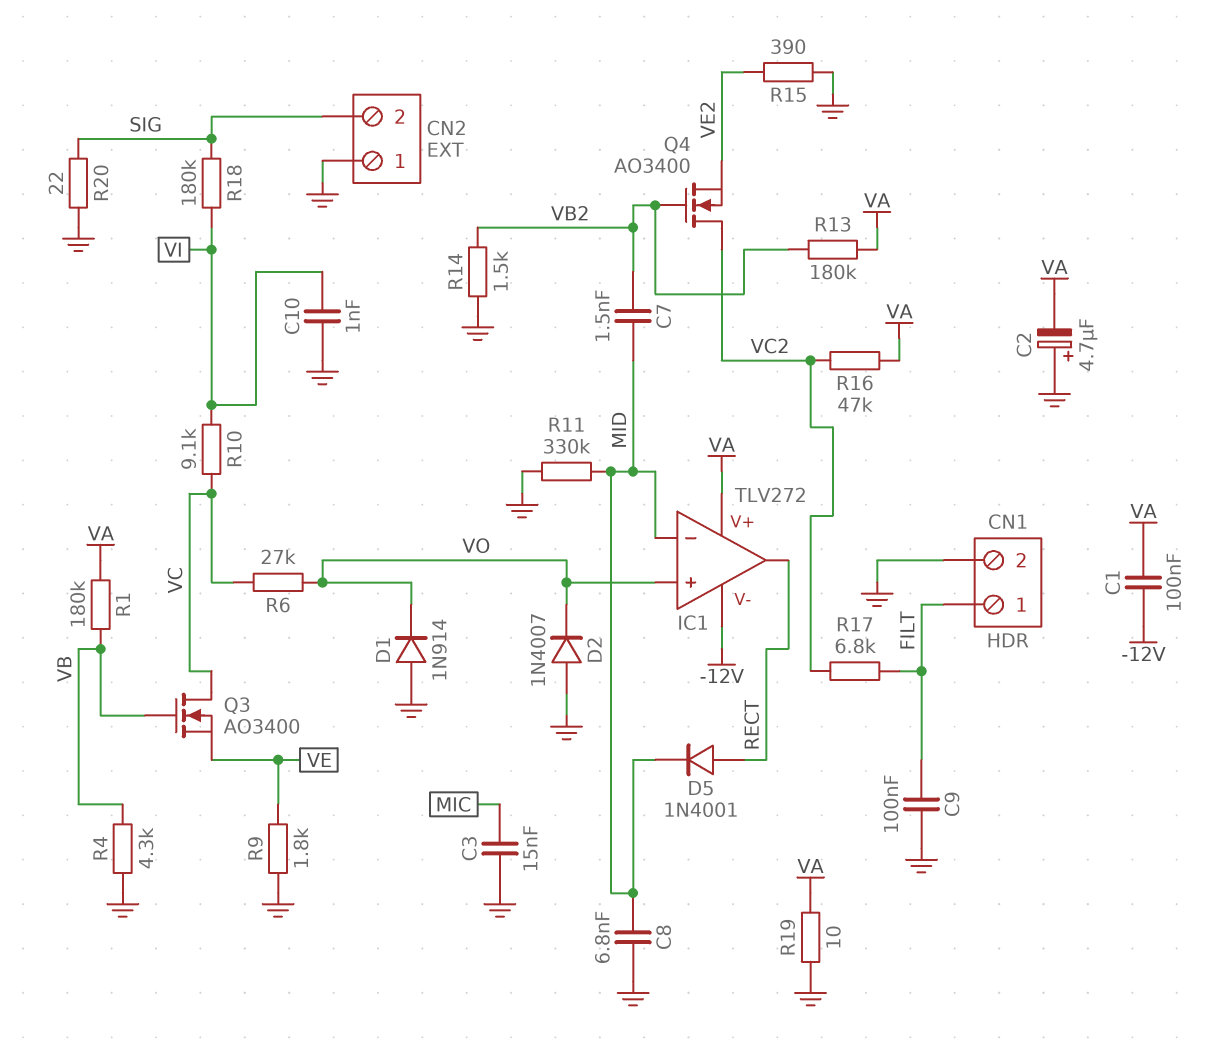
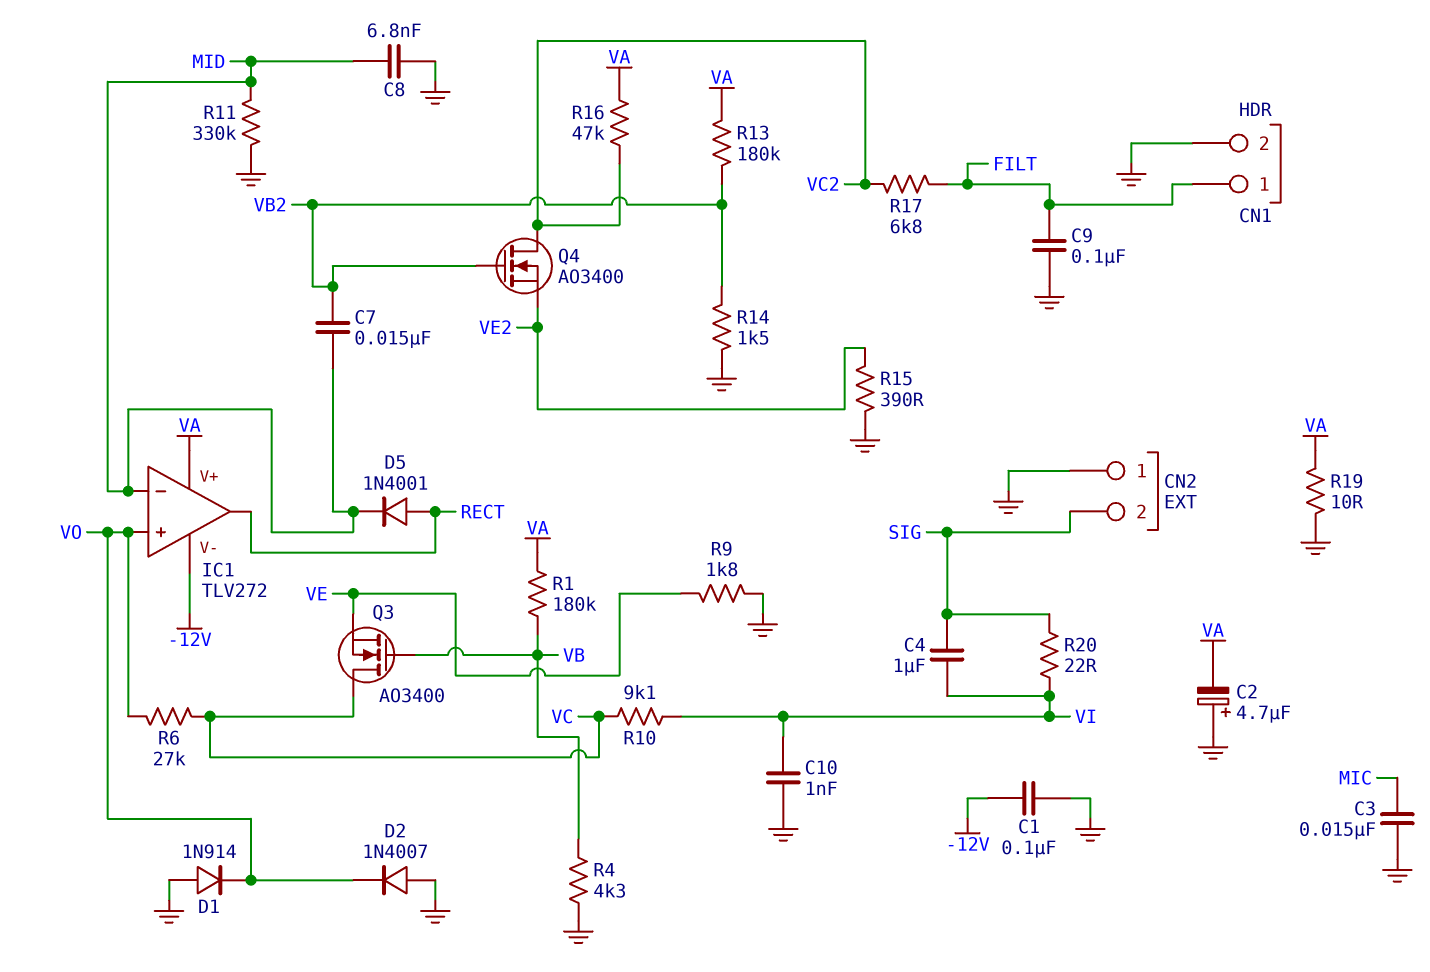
C1: 100nF (-12V, VA) -> 100nF (-12V, GND)
C4: none -> 1uF (SIG, VI)
C7: 1.5nF (MID, VB2) -> 15nF (MID, VB2)
R18: 180k (SIG, VI) -> none
R20: 22 (GND, SIG) -> 22 (SIG, VI)

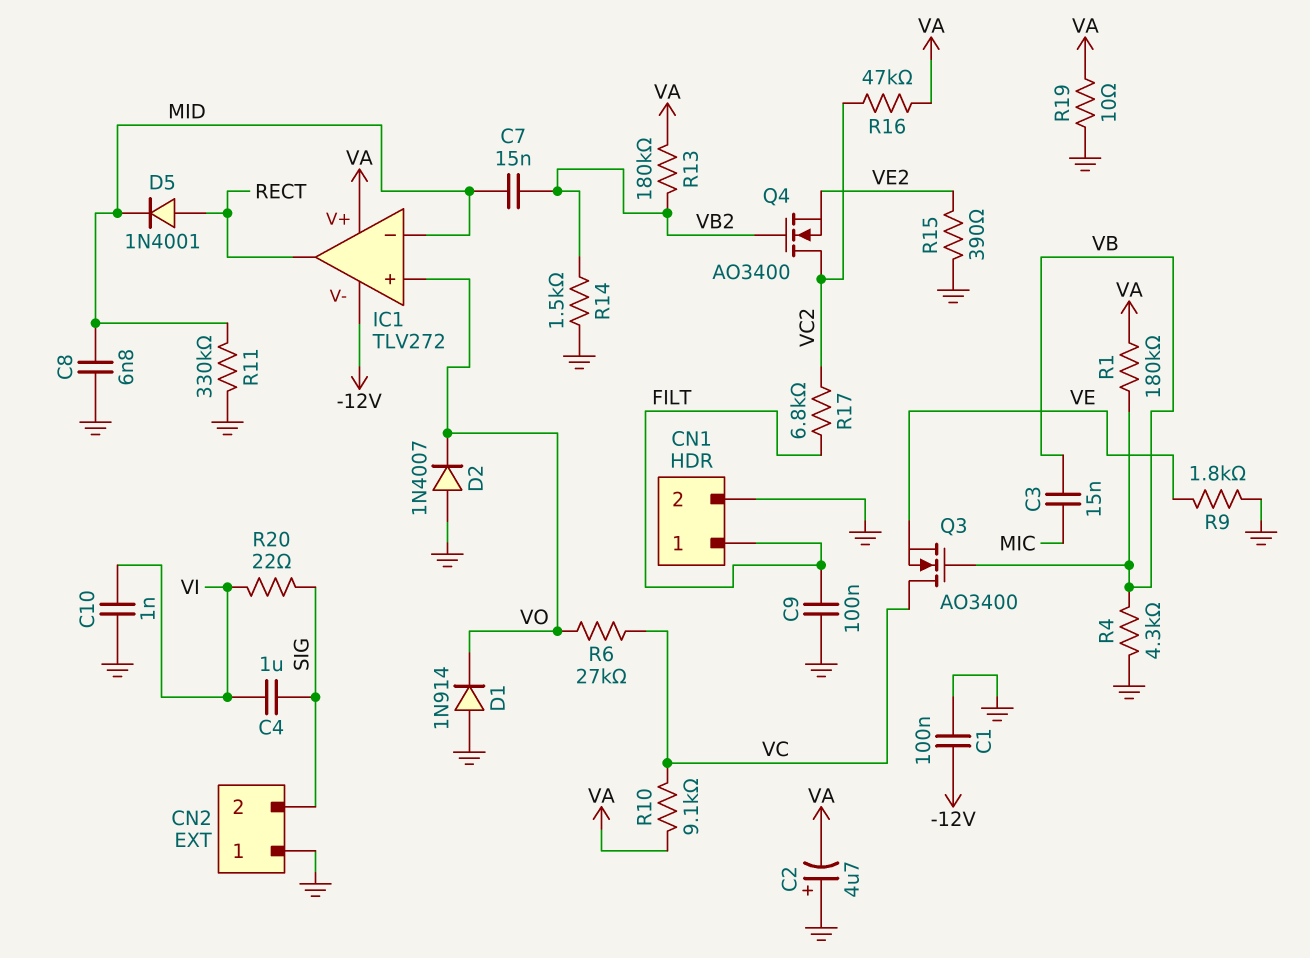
C3: 15nF (GND, MIC) -> 15nF (MIC, VB)
R10: 9.1k (VC, VI) -> 9.1k (VA, VC)

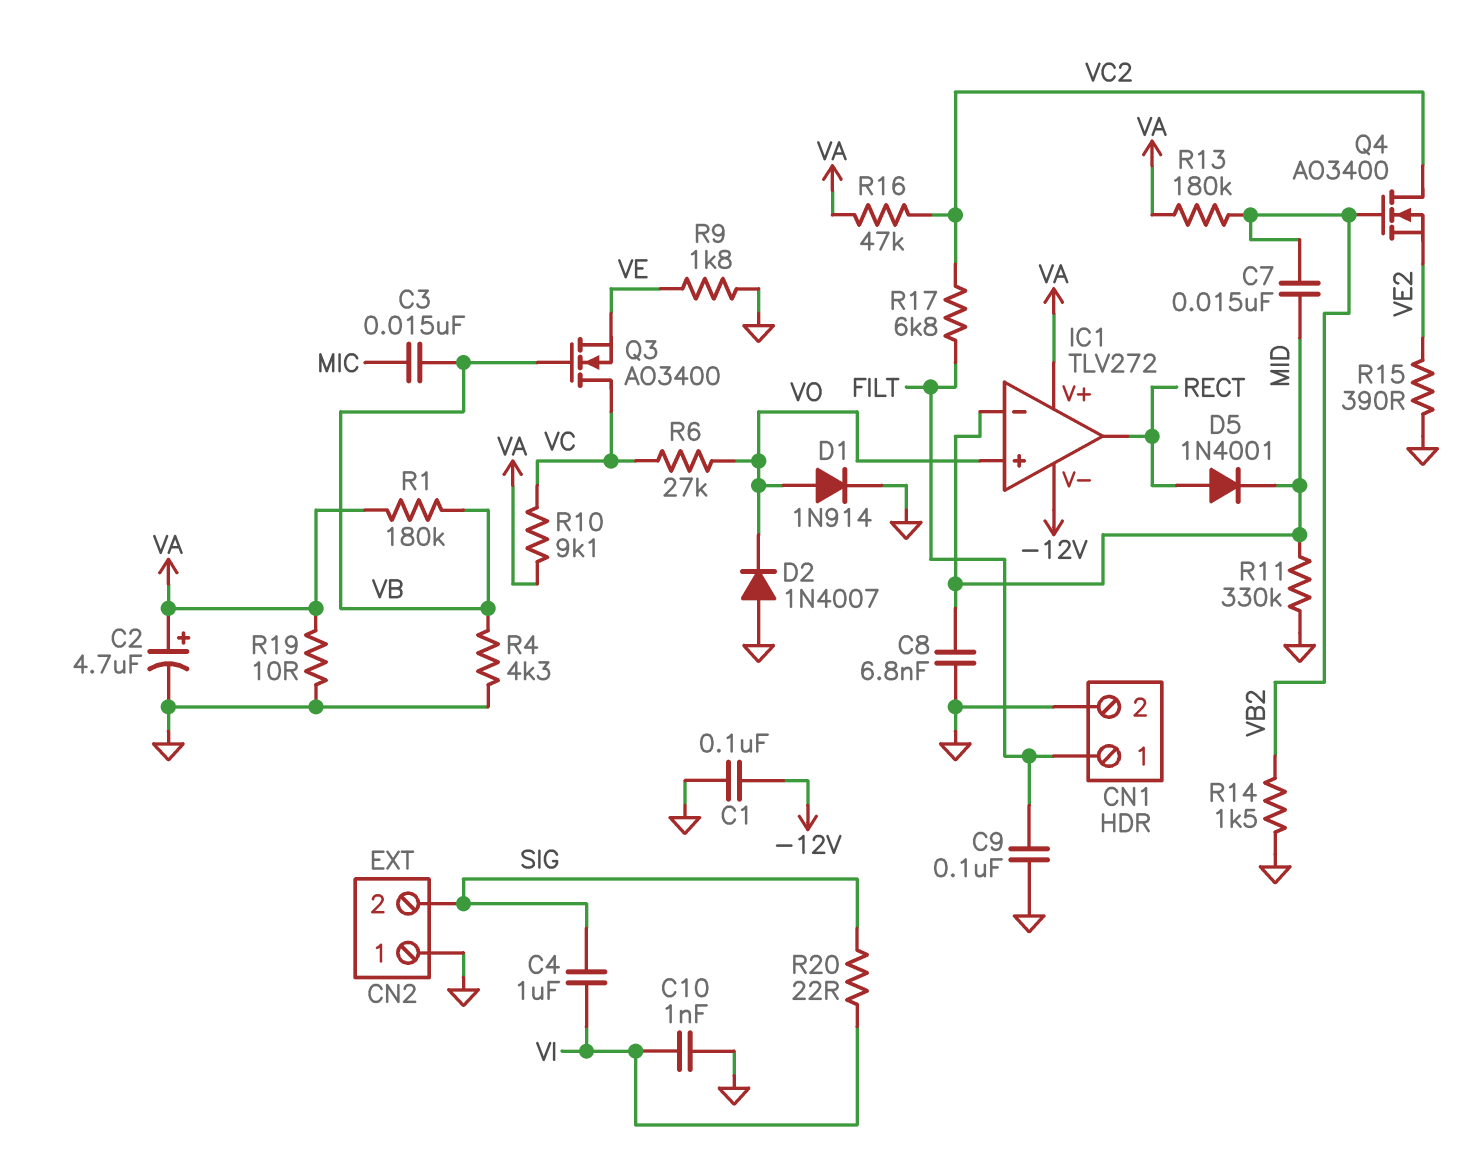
C2: 4.7uF (plus GND, minus VA) -> 4.7uF (plus VA, minus GND)
D1: diode 1N914 (A GND, K VO) -> diode 1N914 (A VO, K GND)

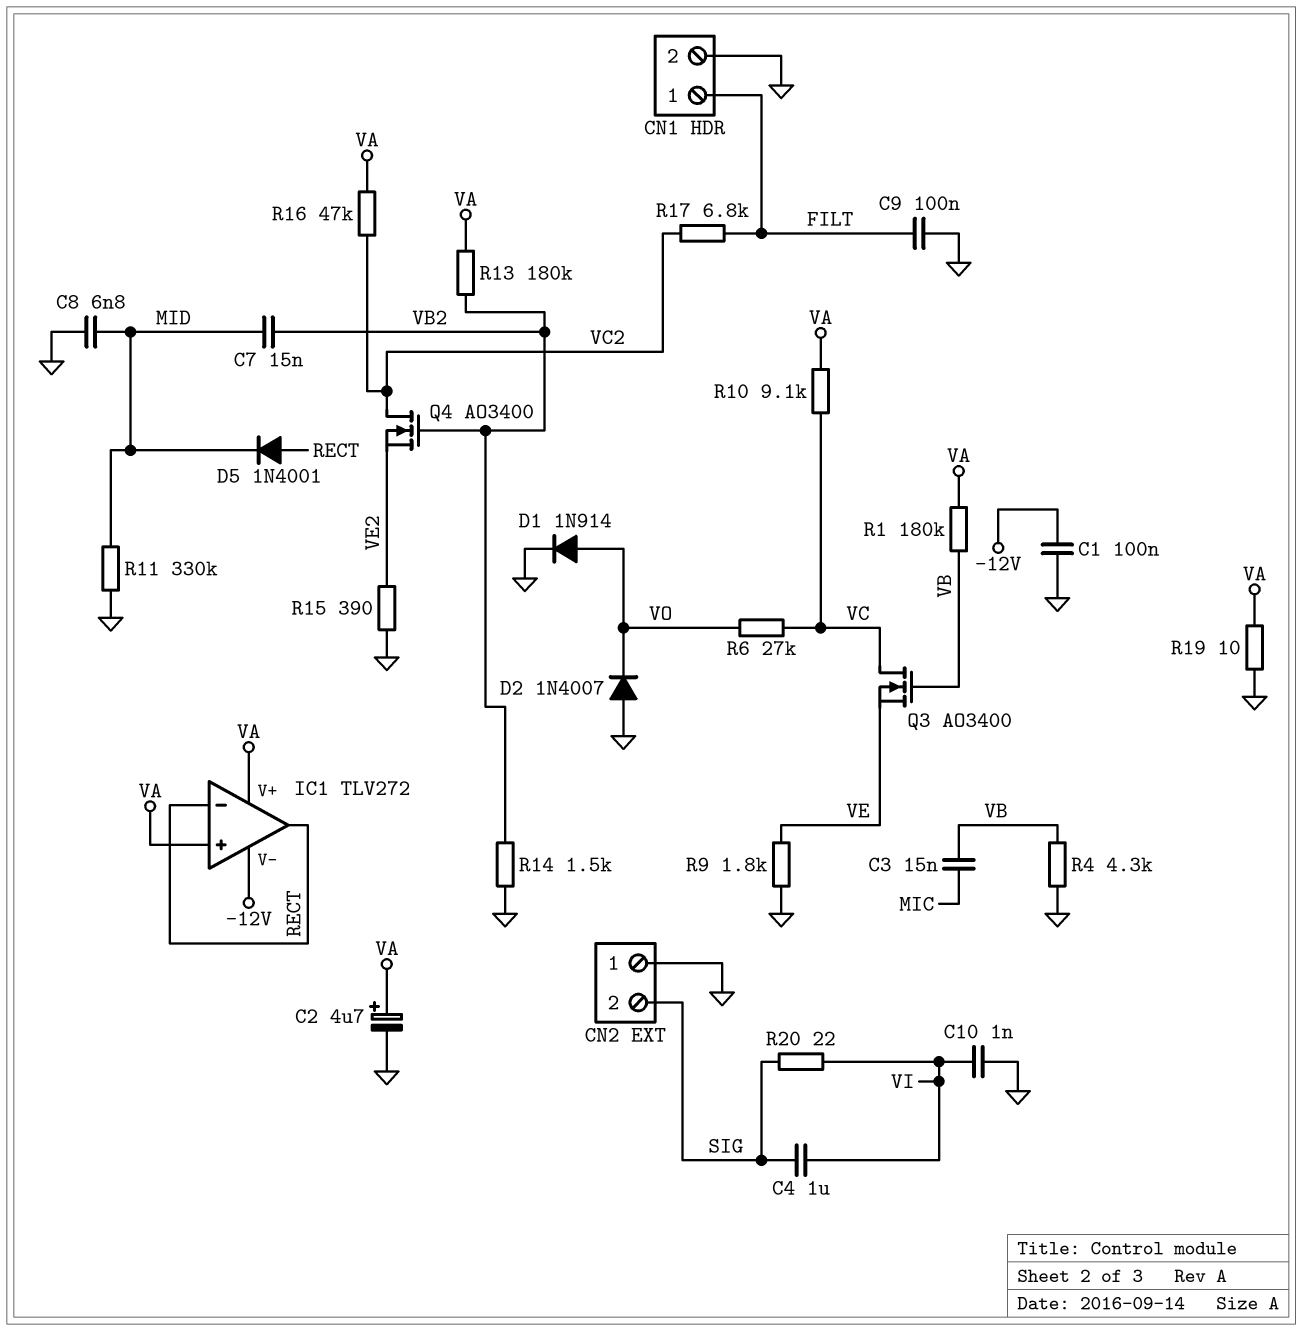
IC1 pin in+: VO -> VA
IC1 pin in-: MID -> RECT

